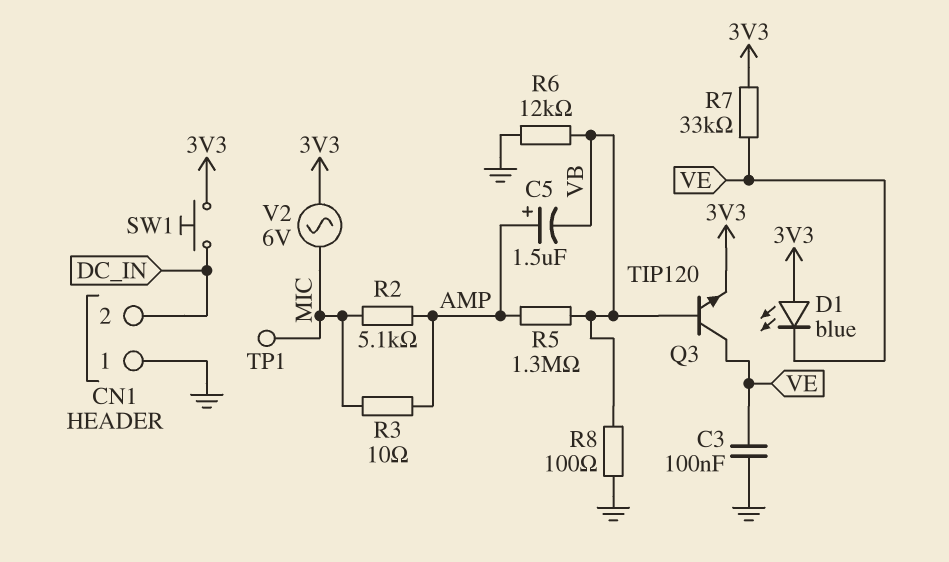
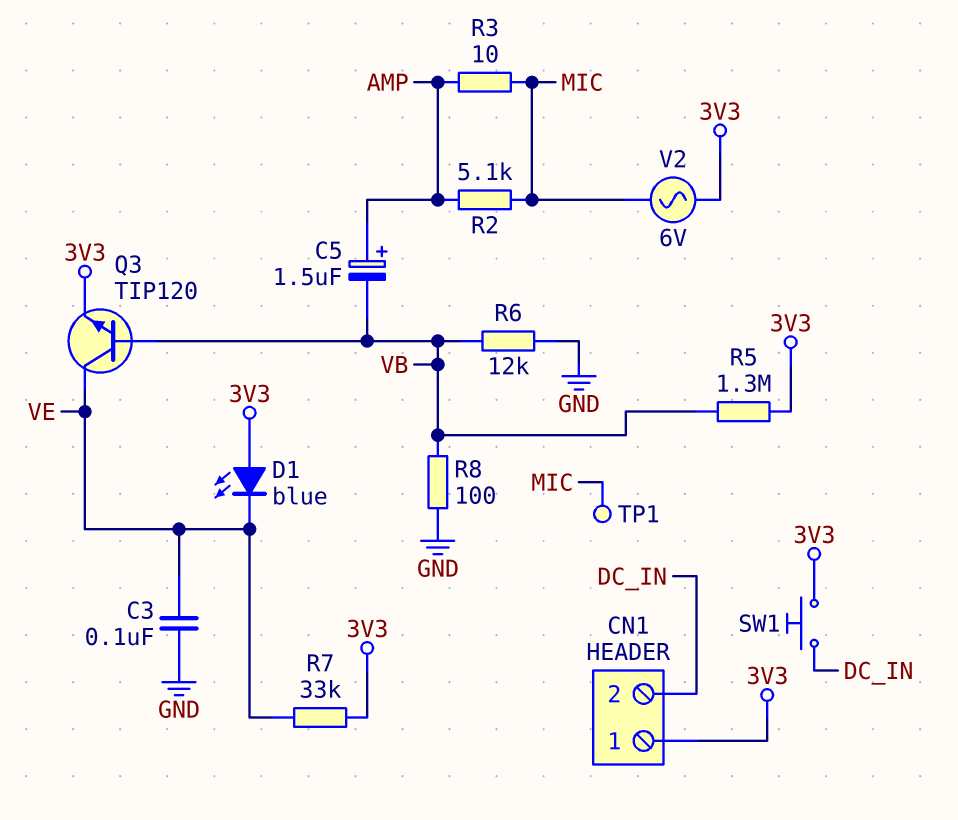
CN1 pin 1: GND -> 3V3
R5: 1.3M (AMP, VB) -> 1.3M (3V3, VB)

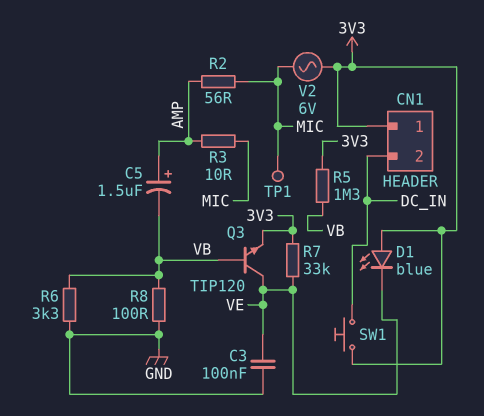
R2: 5.1k (AMP, MIC) -> 56 (AMP, MIC)
R6: 12k (GND, VB) -> 3.3k (GND, VB)

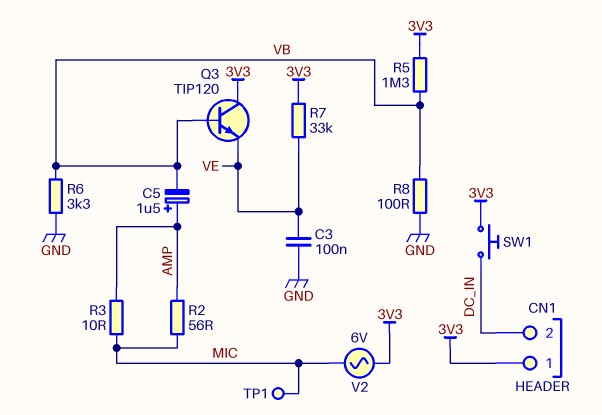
D1: LED blue (A 3V3, K VE) -> none
Q3: NPN TIP120 (B VB, C VE, E 3V3) -> NPN TIP120 (B VB, C 3V3, E VE)

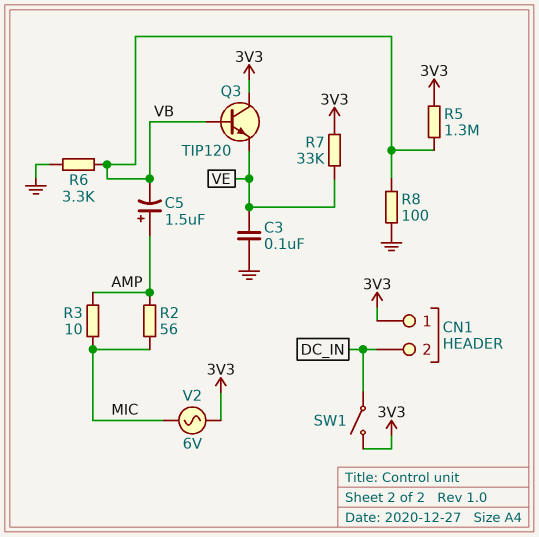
SW1: button (3V3, DC_IN) -> switch (3V3, DC_IN)
TP1: test point (MIC) -> none

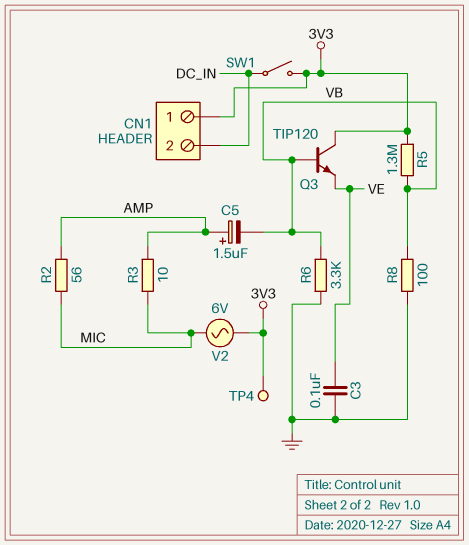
R7: 33k (3V3, VE) -> none
TP4: none -> test point (3V3)

